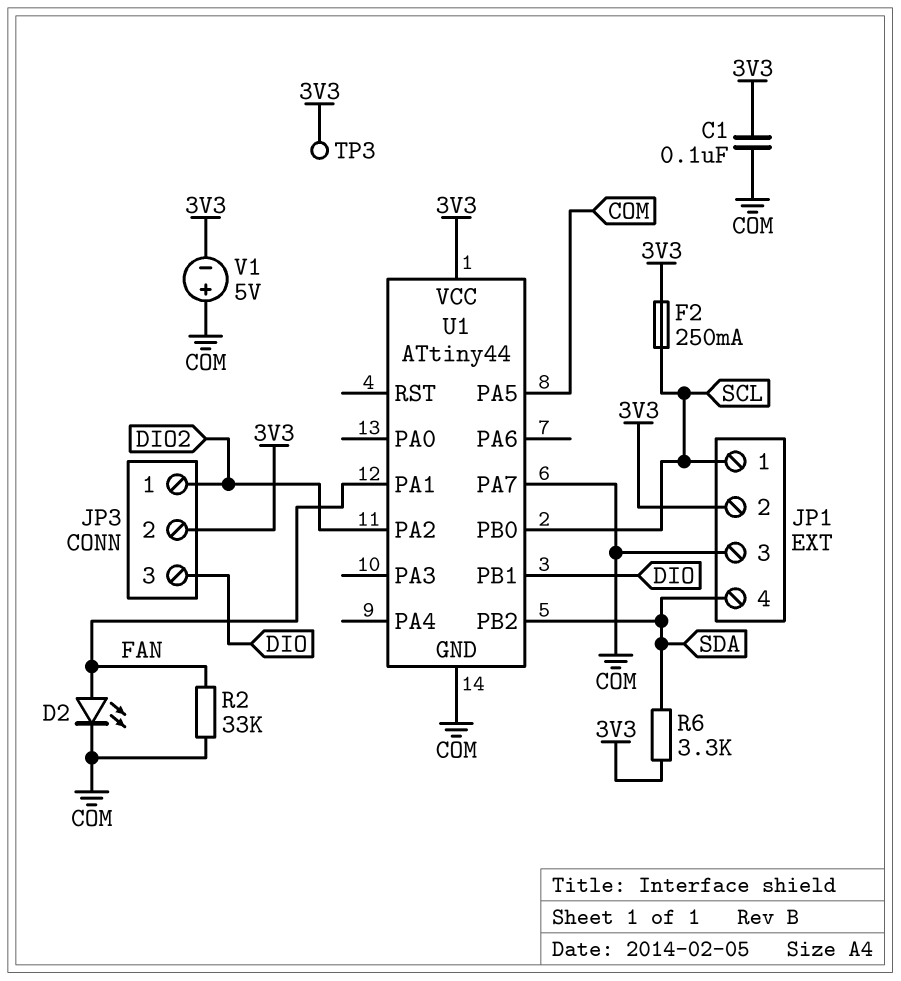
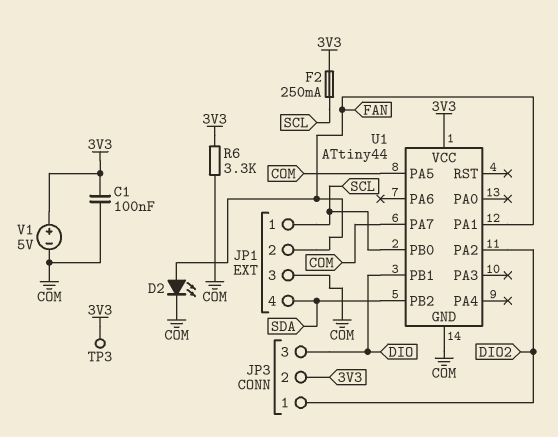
JP1 pin 2: 3V3 -> FAN
R2: 33k (COM, FAN) -> none
R6: 3.3k (3V3, SDA) -> 3.3k (3V3, COM)
V1: 5V (plus COM, minus 3V3) -> 5V (plus 3V3, minus COM)

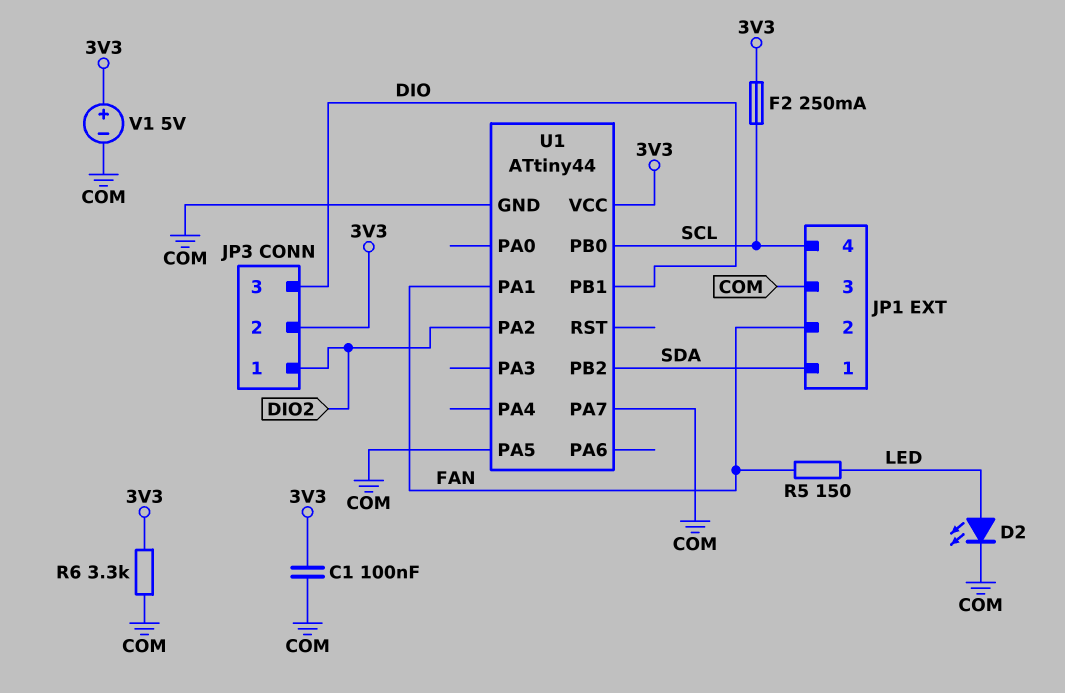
D2: LED (A FAN, K COM) -> LED (A LED, K COM)
JP1 pin 1: SCL -> SDA
JP1 pin 4: SDA -> SCL
R5: none -> 150 (FAN, LED)
TP3: test point (3V3) -> none

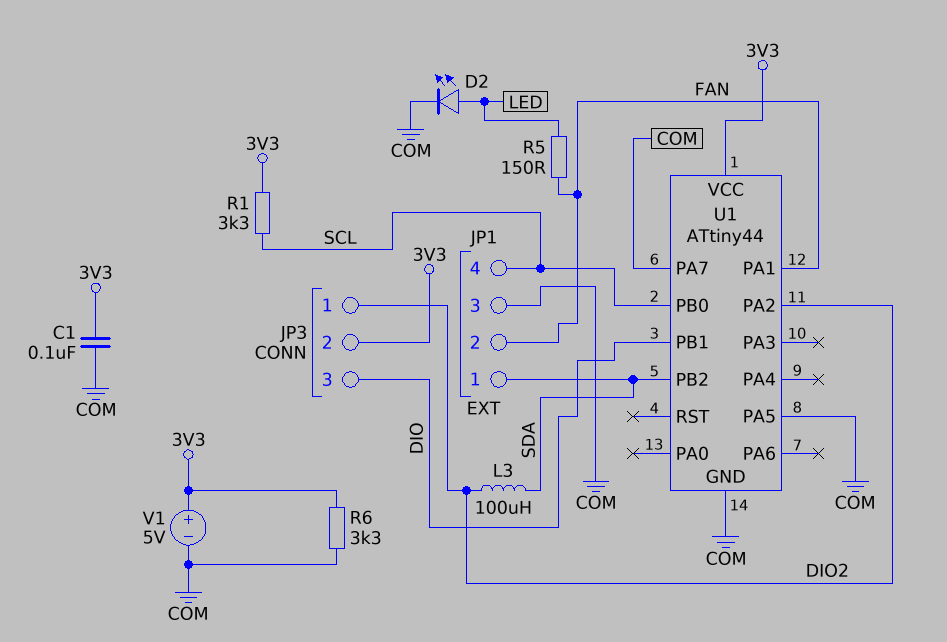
F2: 250mA (3V3, SCL) -> none
L3: none -> 100uH (DIO2, SDA)
R1: none -> 3.3k (3V3, SCL)

